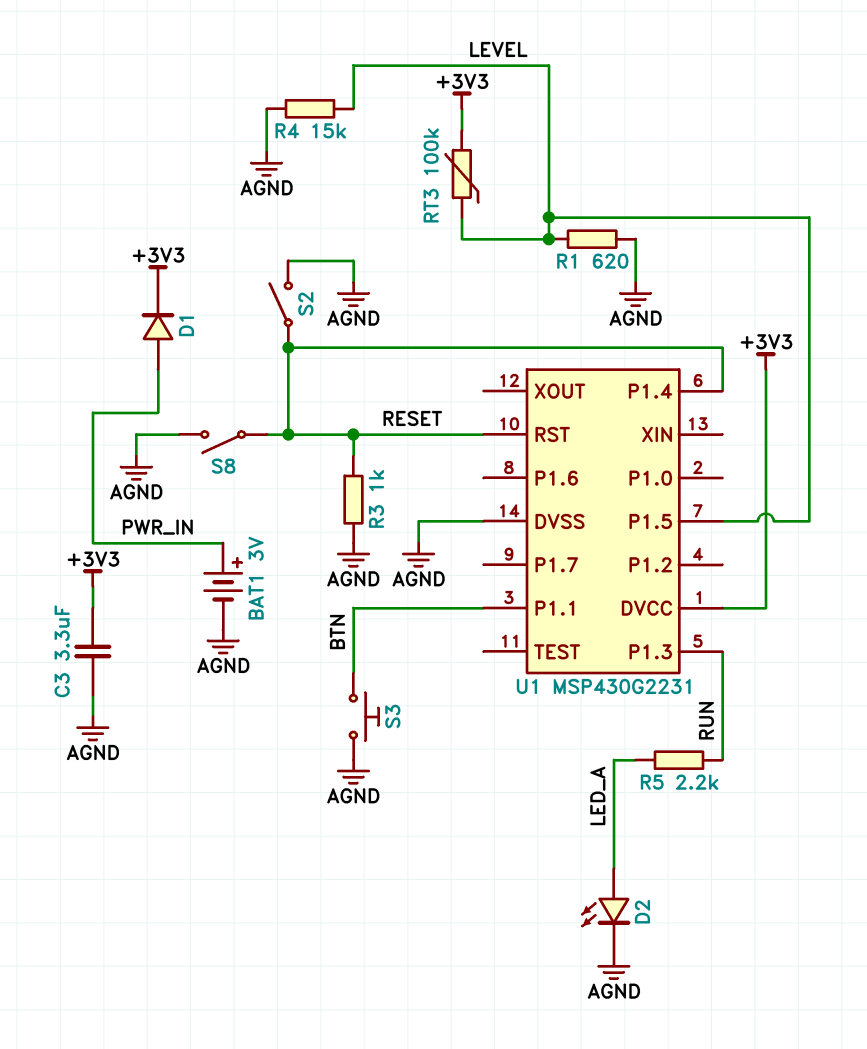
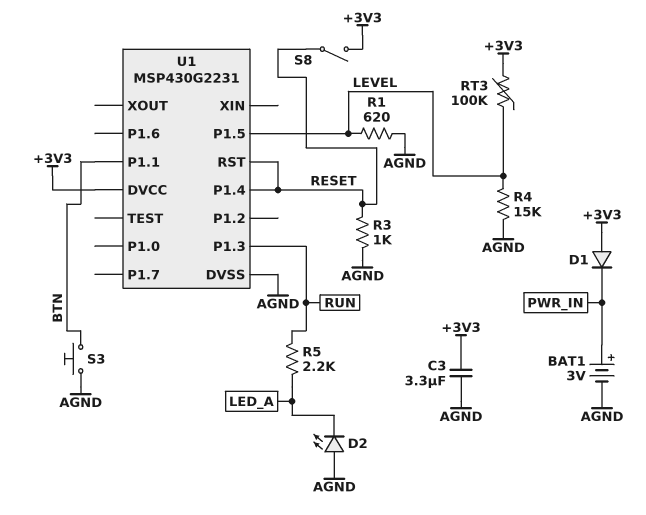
D1: diode (A PWR_IN, K +3V3) -> diode (A +3V3, K PWR_IN)
D2: LED (A LED_A, K AGND) -> LED (A AGND, K LED_A)
S2: switch (AGND, RESET) -> none
S8: switch (AGND, RESET) -> switch (+3V3, RESET)

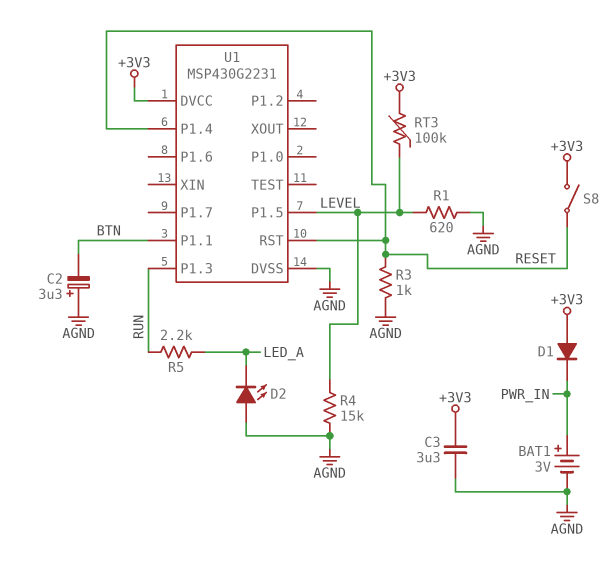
C2: none -> 3.3uF (plus AGND, minus BTN)
S3: button (AGND, BTN) -> none

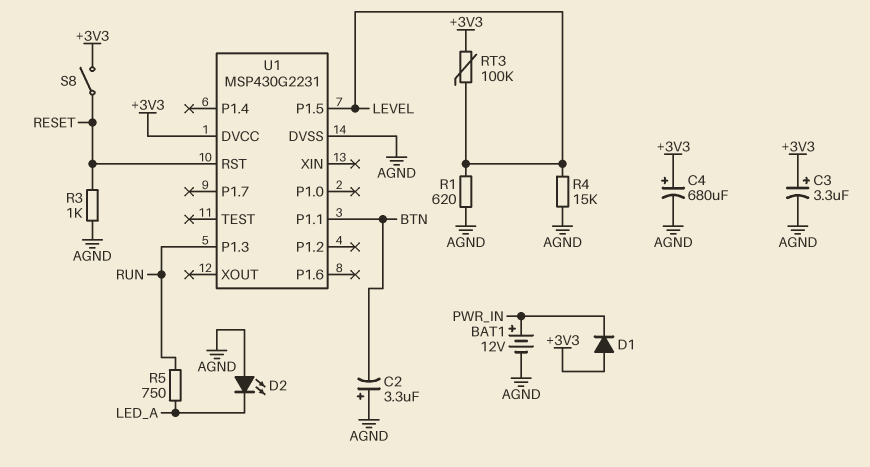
BAT1: 3V (plus PWR_IN, minus AGND) -> 12V (plus PWR_IN, minus AGND)
C3: 3.3uF (+3V3, AGND) -> 3.3uF (plus +3V3, minus AGND)
C4: none -> 680uF (plus +3V3, minus AGND)
R5: 2.2k (LED_A, RUN) -> 750 (LED_A, RUN)
U1 pin P1.4: RESET -> none

